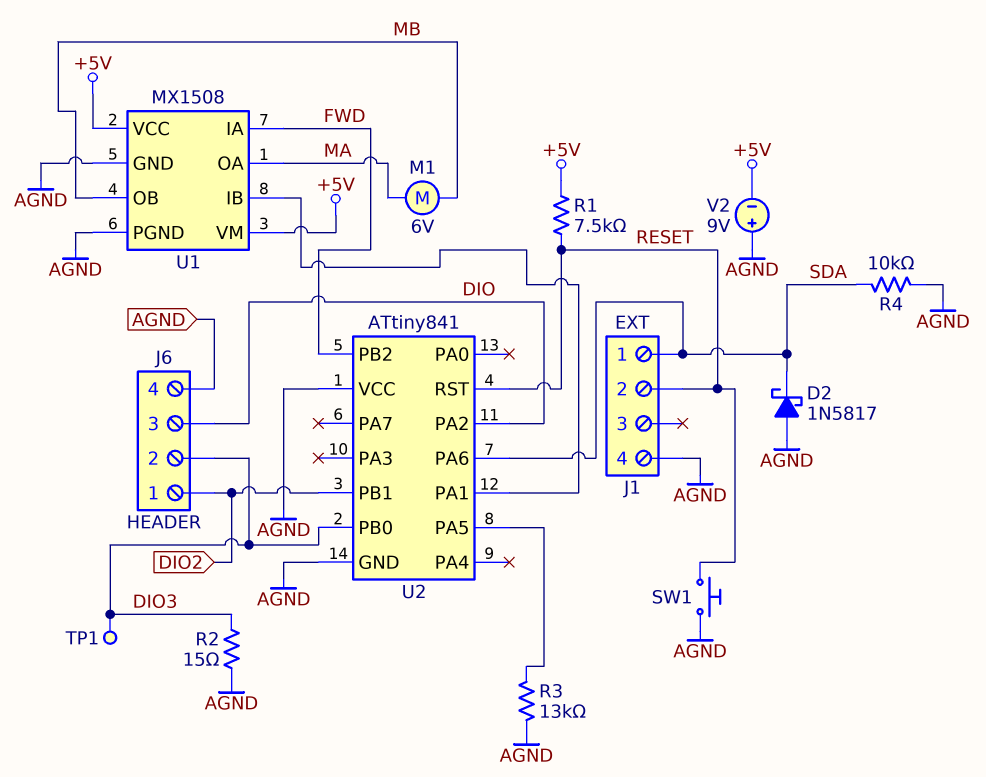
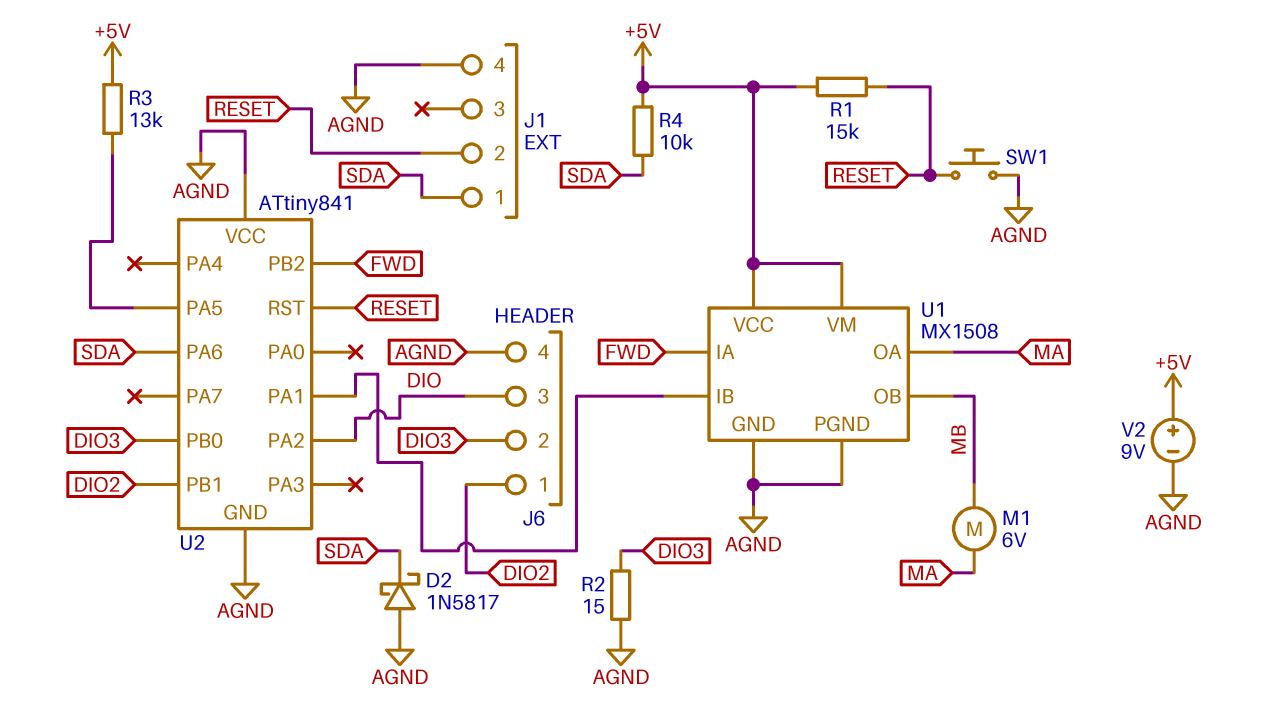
R1: 7.5k (+5V, RESET) -> 15k (+5V, RESET)
R3: 13k (AGND, U2/PA5) -> 13k (+5V, U2/PA5)
R4: 10k (AGND, SDA) -> 10k (+5V, SDA)
TP1: test point (DIO3) -> none
V2: 9V (plus AGND, minus +5V) -> 9V (plus +5V, minus AGND)

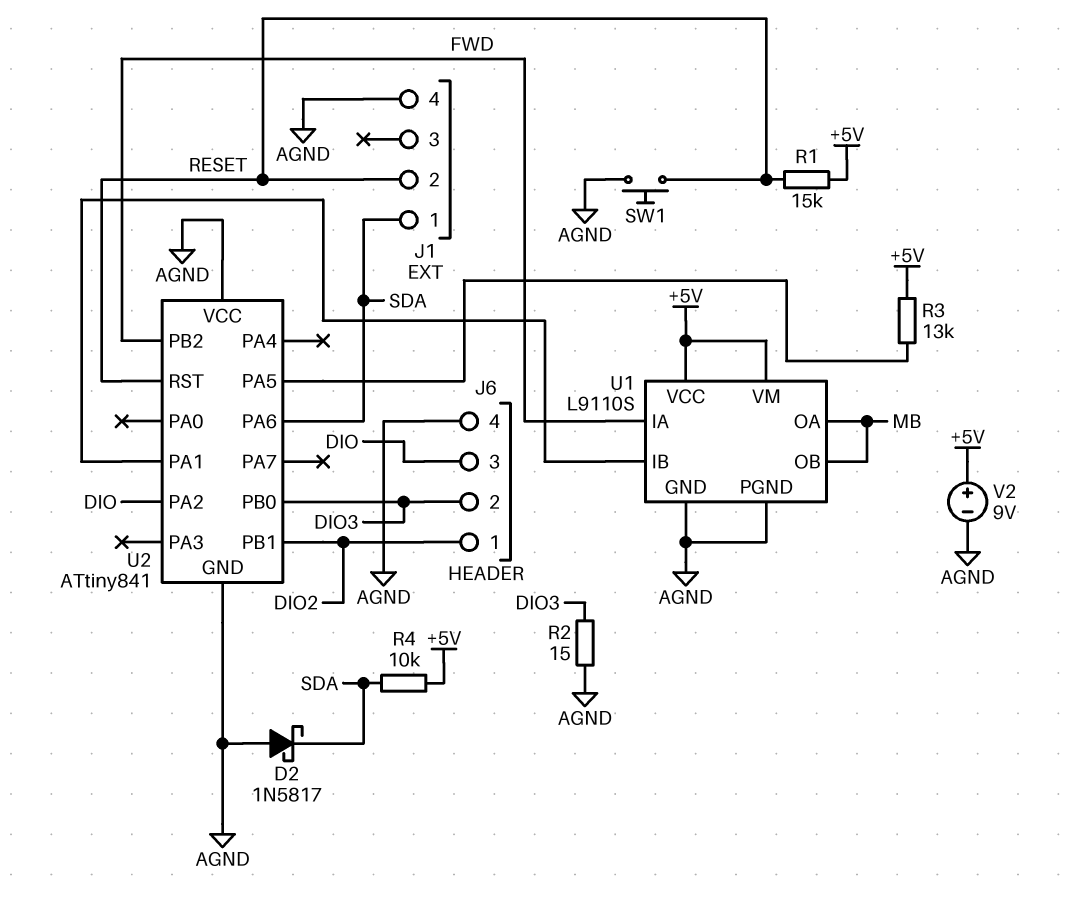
M1: motor 6V (MA, MB) -> none
U1: MX1508 -> L9110S
U1 pin OA: MA -> MB

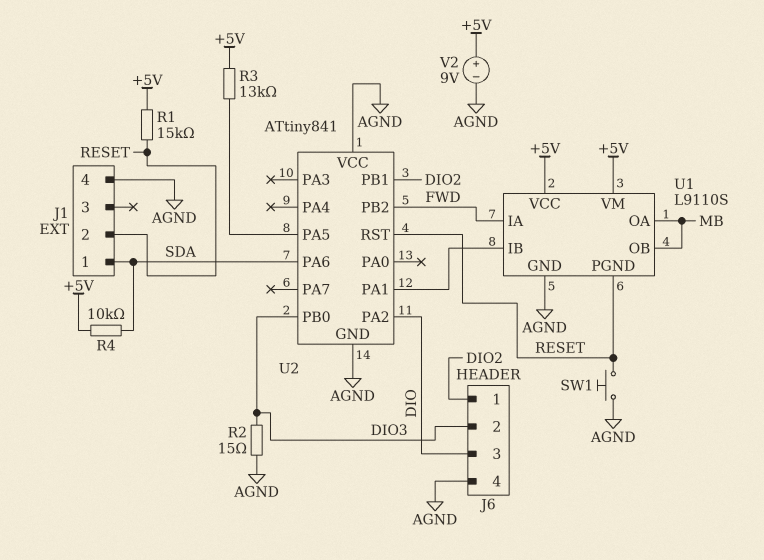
D2: schottky 1N5817 (A AGND, K SDA) -> none
U1 pin PGND: AGND -> RESET

